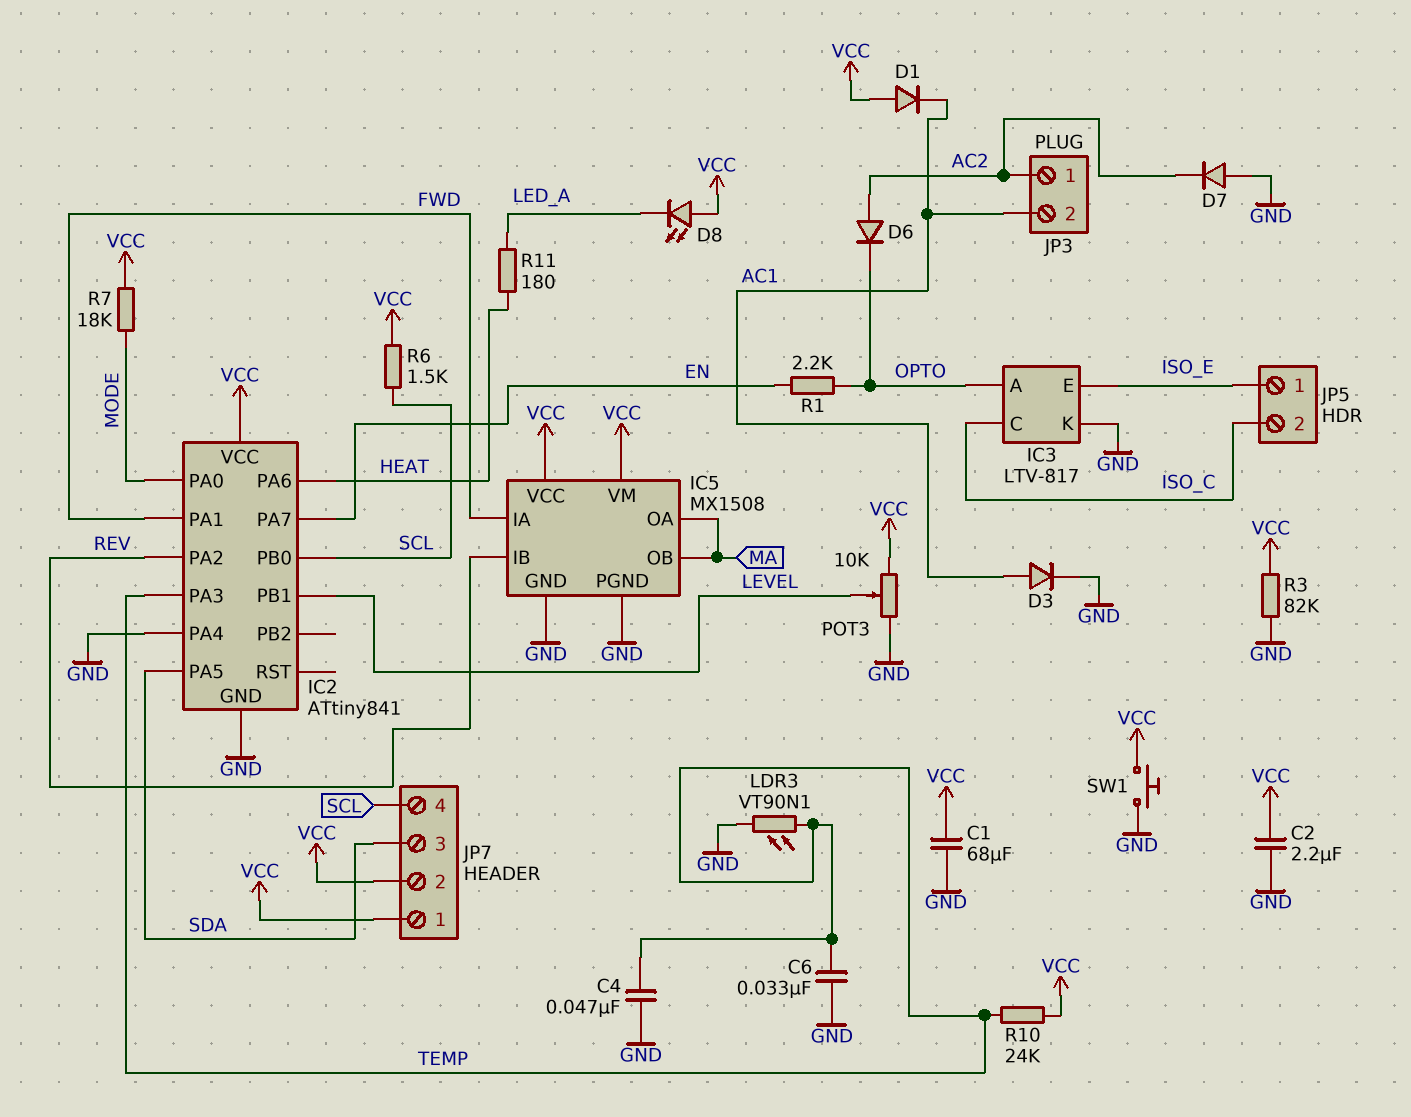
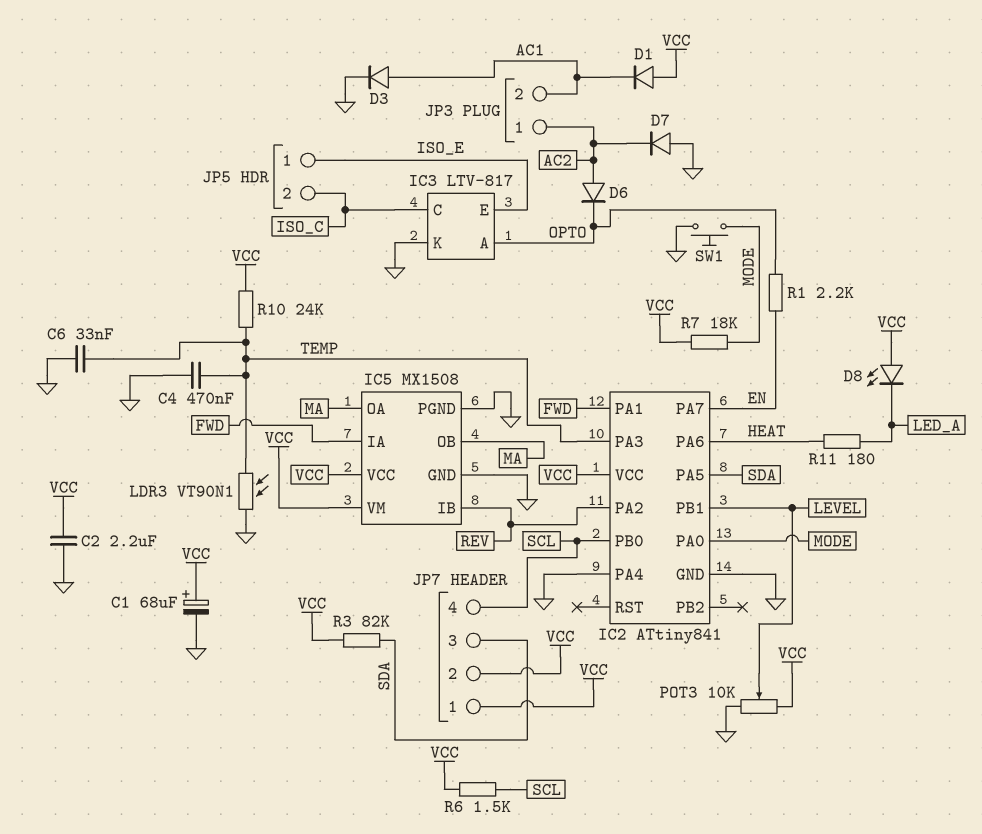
C1: 68uF (GND, VCC) -> 68uF (plus VCC, minus GND)
C4: 47nF (GND, TEMP) -> 470nF (GND, TEMP)
R3: 82k (GND, VCC) -> 82k (SDA, VCC)
SW1: button (GND, VCC) -> button (GND, MODE)

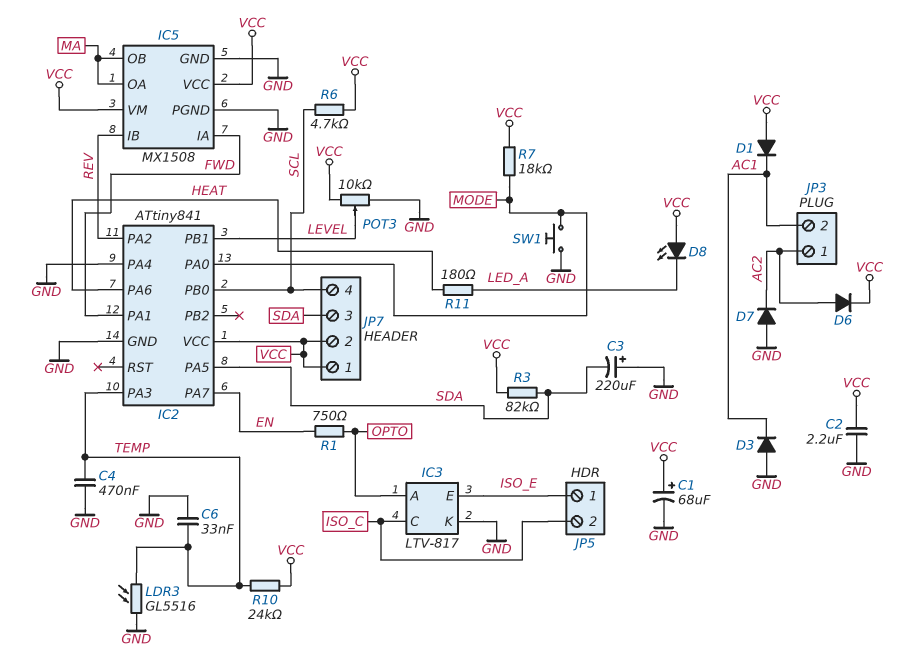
C3: none -> 220uF (plus GND, minus SDA)
D3: diode (A AC1, K GND) -> diode (A GND, K AC1)
D6: diode (A AC2, K OPTO) -> diode (A AC2, K VCC)
LDR3: VT90N1 (GND, TEMP) -> GL5516 (GND, TEMP)
R1: 2.2k (EN, OPTO) -> 750 (EN, OPTO)
R6: 1.5k (SCL, VCC) -> 4.7k (SCL, VCC)

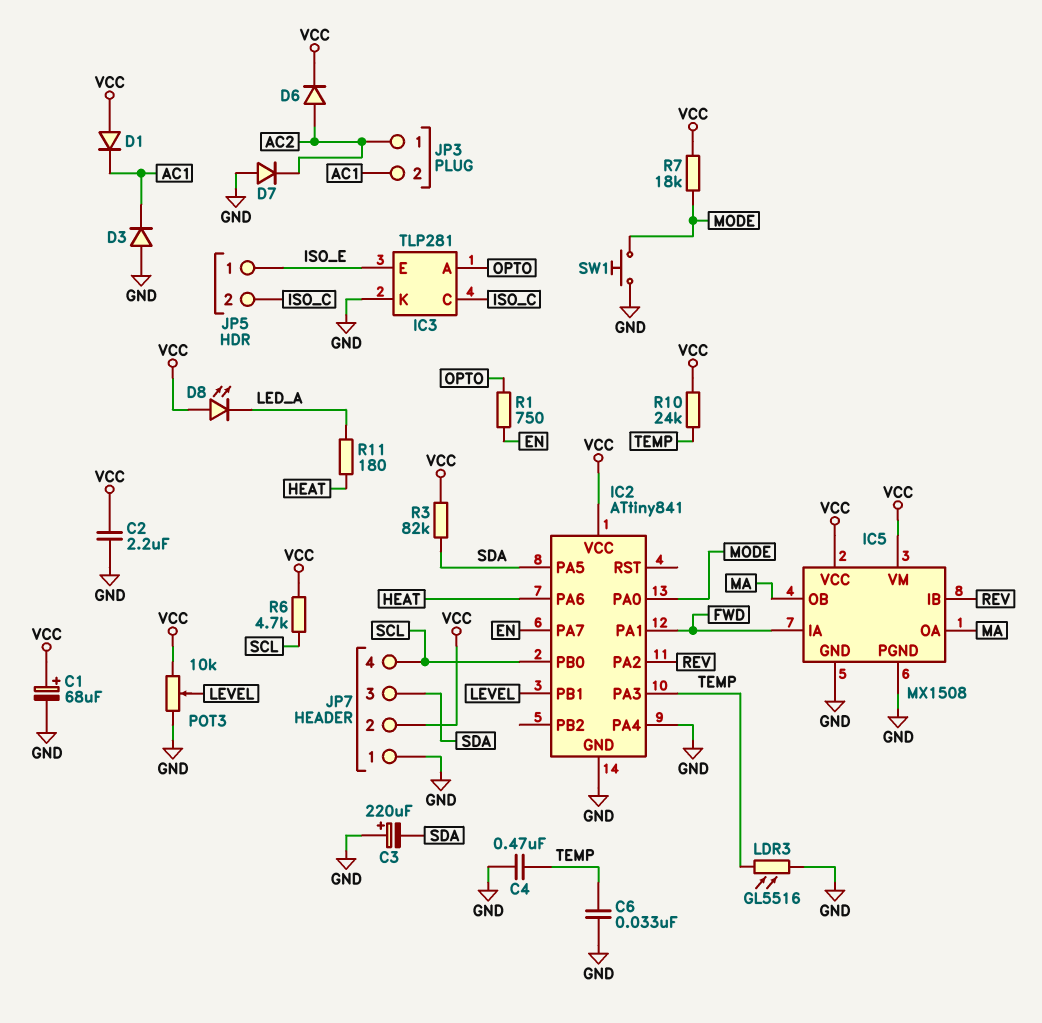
IC3: LTV-817 -> TLP281
JP7 pin 1: VCC -> GND

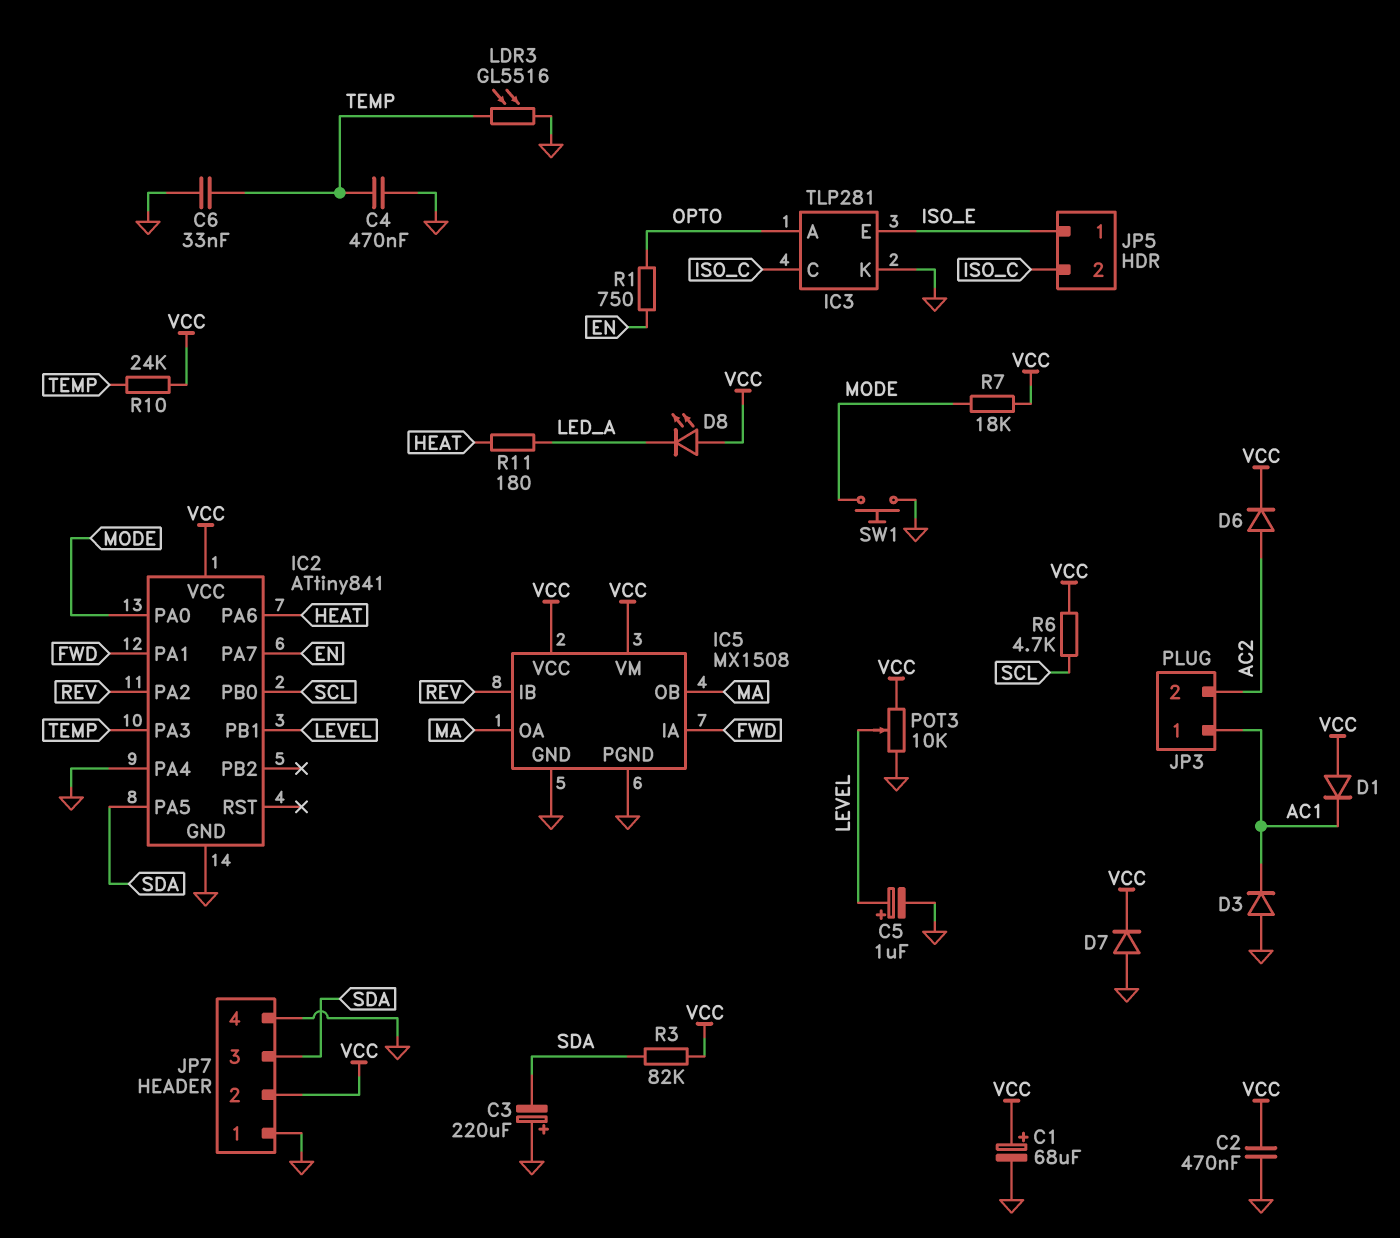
C2: 2.2uF (GND, VCC) -> 470nF (GND, VCC)
C5: none -> 1uF (plus LEVEL, minus GND)
D7: diode (A GND, K AC2) -> diode (A GND, K VCC)
JP3 pin 1: AC2 -> AC1
JP3 pin 2: AC1 -> AC2
JP7 pin 4: SCL -> GND

